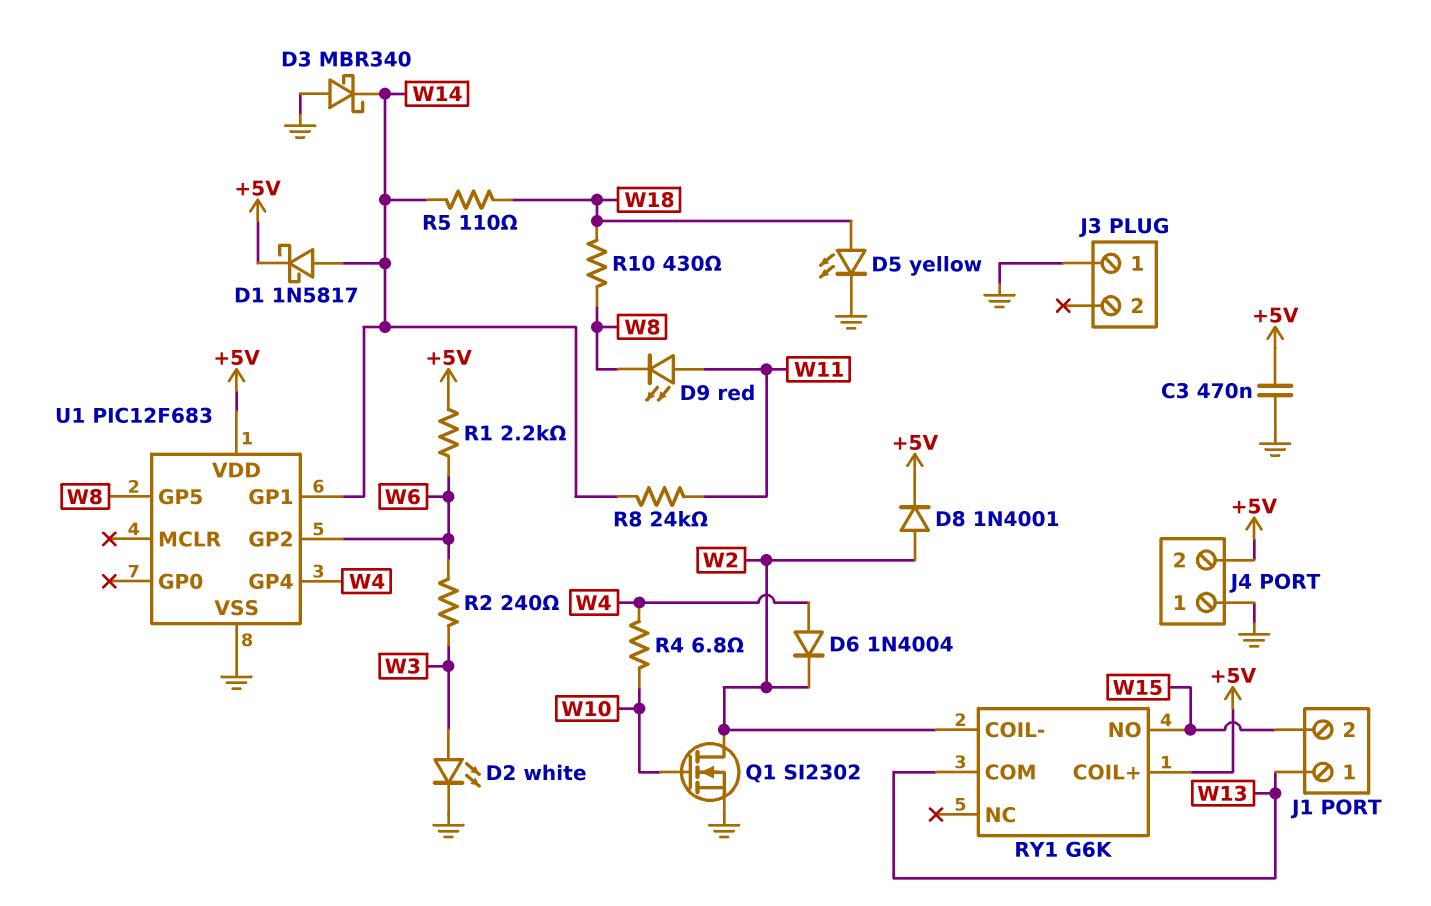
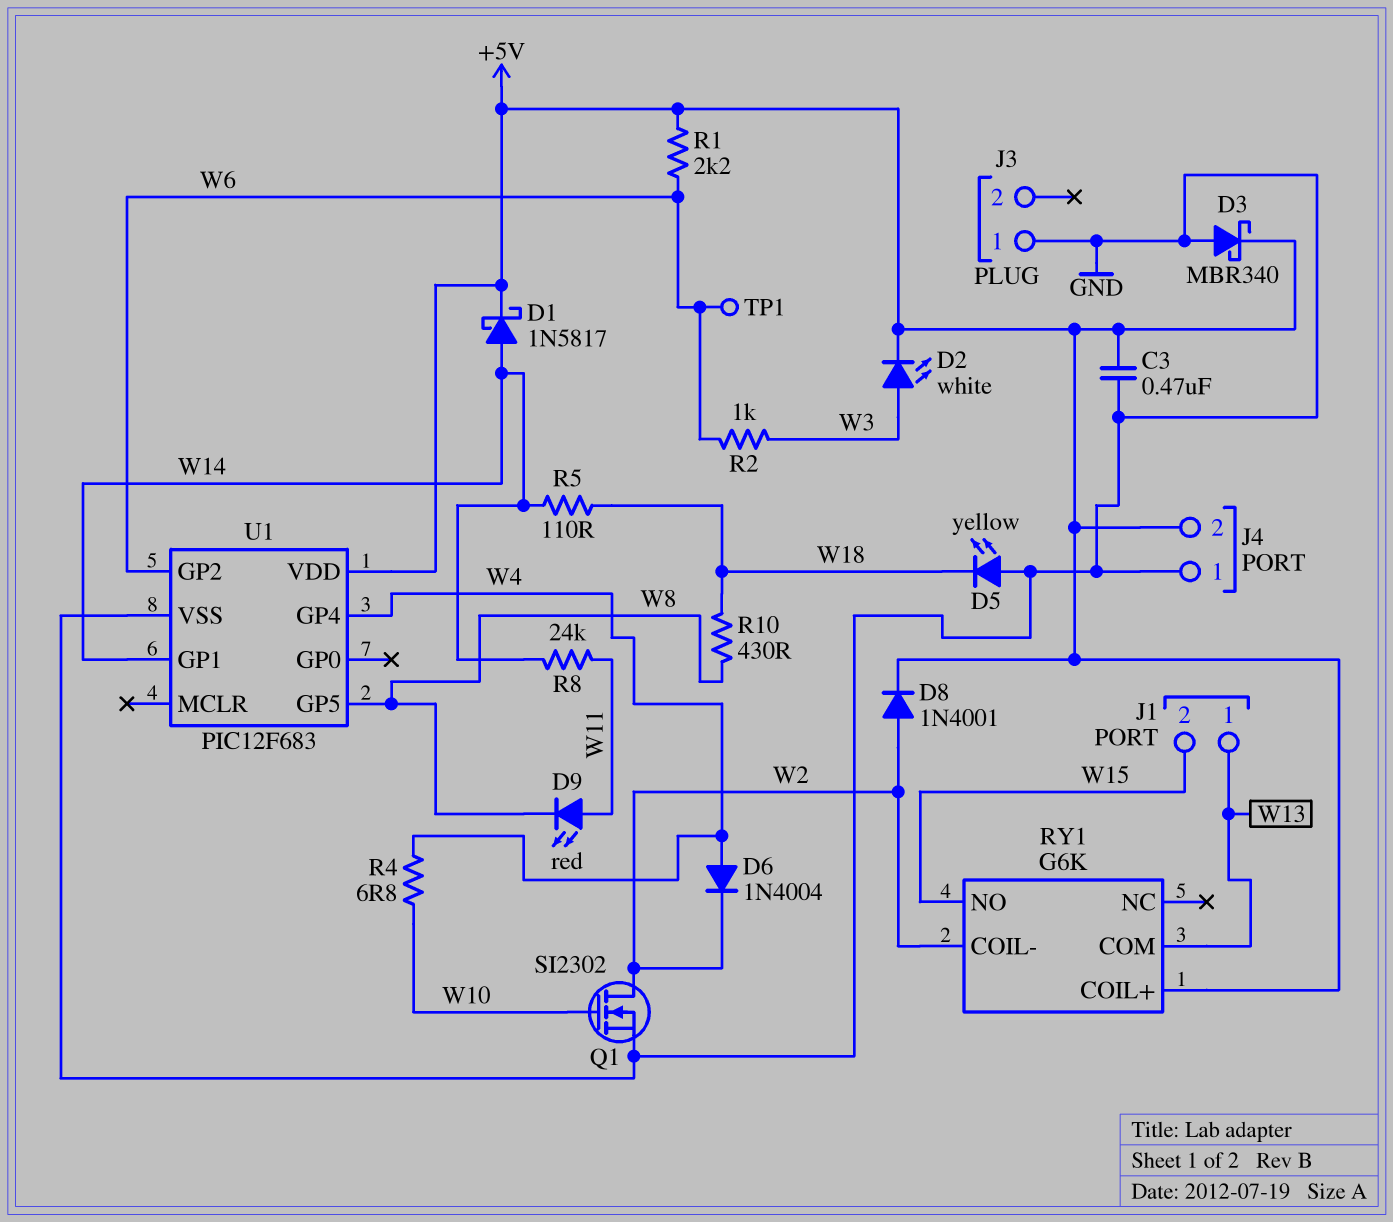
D2: LED white (A W3, K GND) -> LED white (A W3, K +5V)
D3: schottky MBR340 (A GND, K W14) -> schottky MBR340 (A GND, K +5V)
D5: LED yellow (A W18, K GND) -> LED yellow (A GND, K W18)
R2: 240 (W3, W6) -> 1k (W3, W6)
TP1: none -> test point (W6)

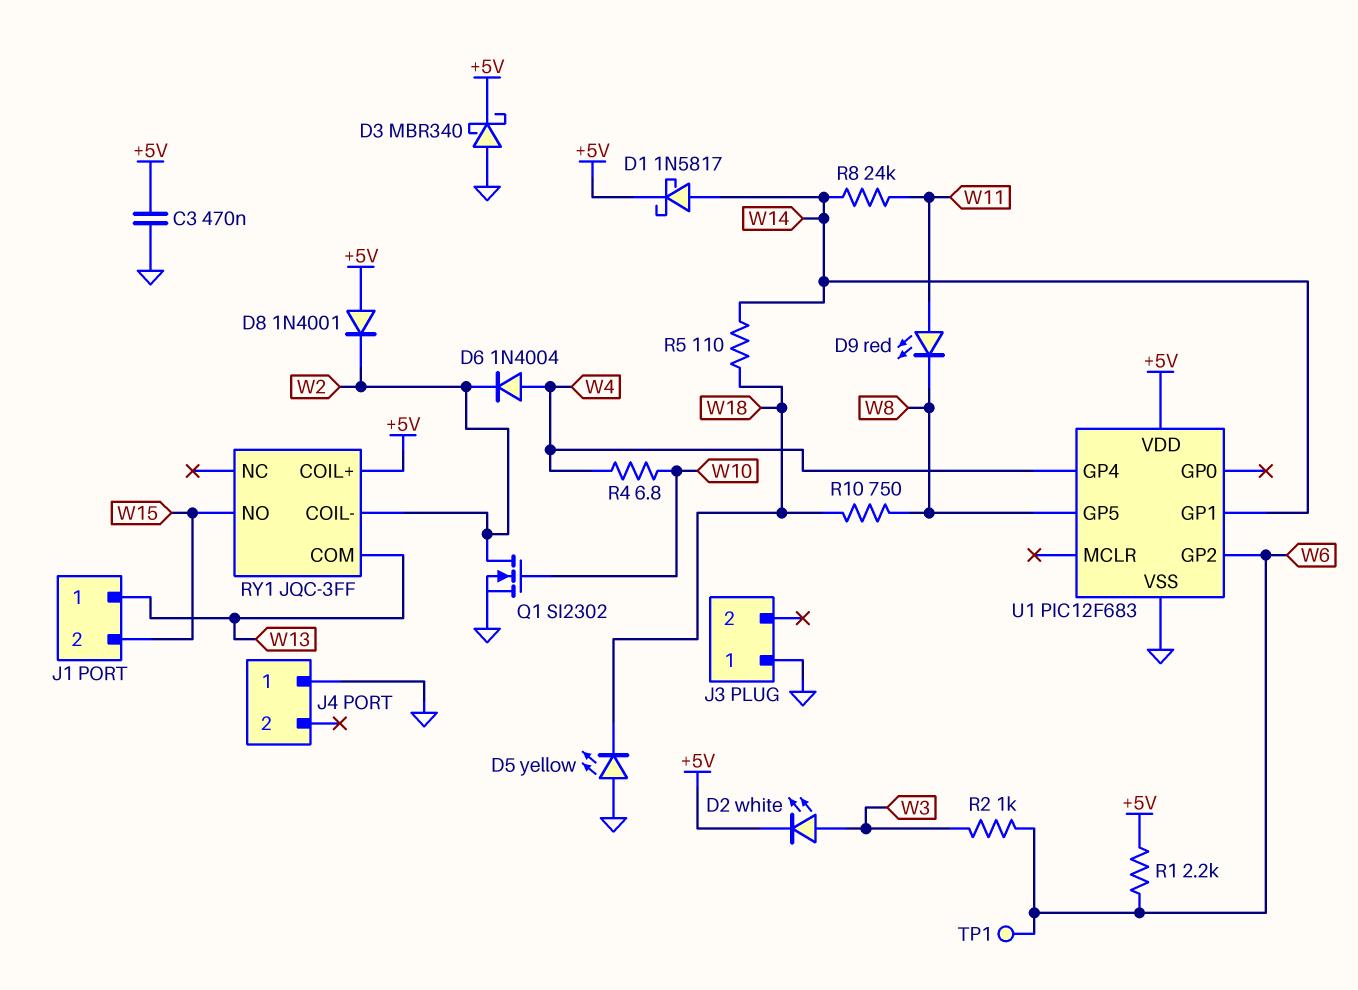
D8: diode 1N4001 (A W2, K +5V) -> diode 1N4001 (A +5V, K W2)
J4 pin 2: +5V -> none
R10: 430 (W8, W18) -> 750 (W8, W18)
RY1: G6K -> JQC-3FF

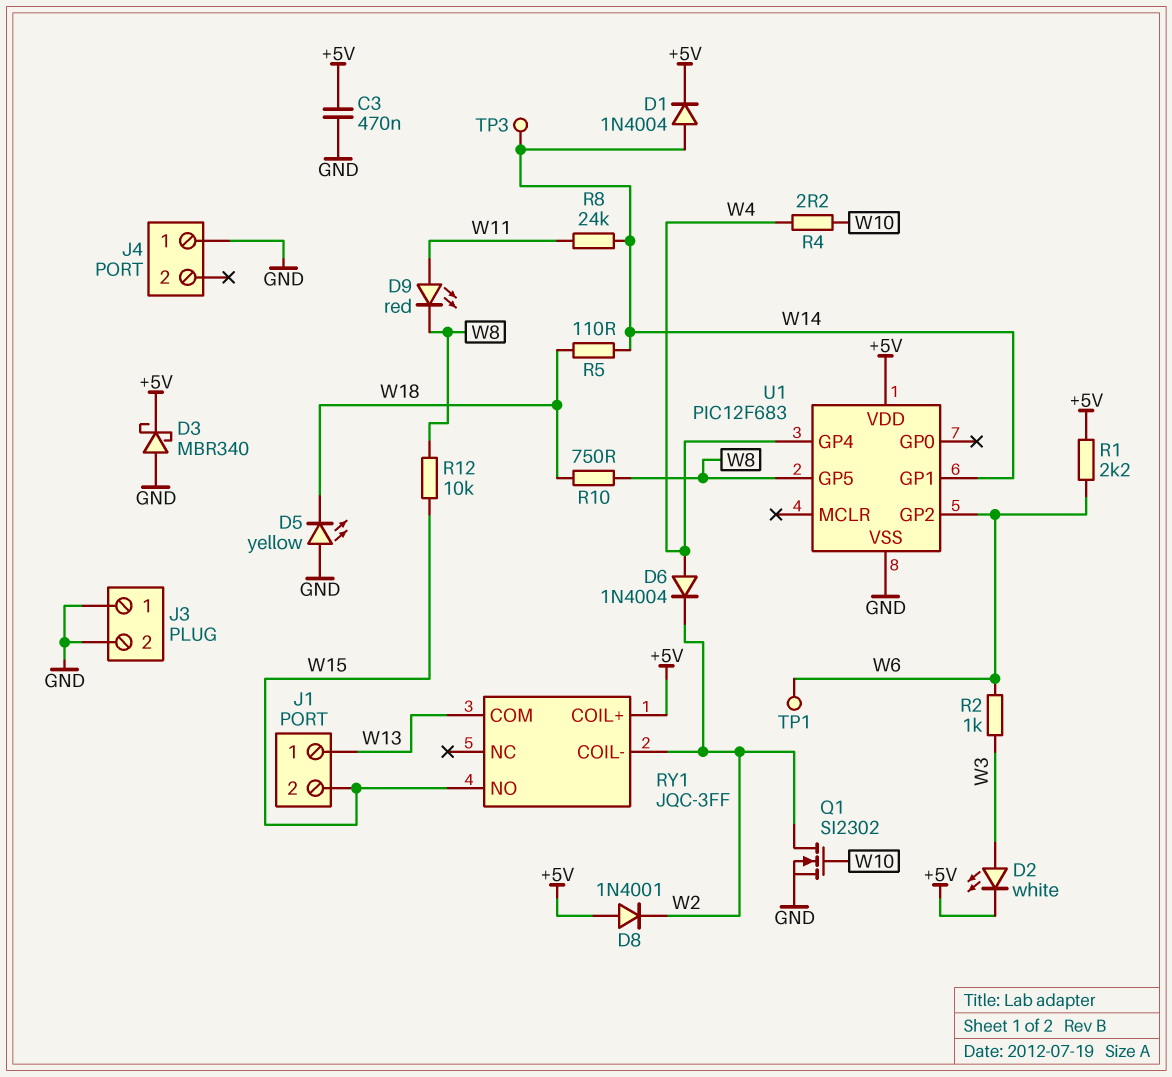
D1: schottky 1N5817 (A W14, K +5V) -> diode 1N4004 (A W14, K +5V)
J3 pin 2: none -> GND
R4: 6.8 (W4, W10) -> 2.2 (W4, W10)
R12: none -> 10k (W8, W15)
TP3: none -> test point (W14)

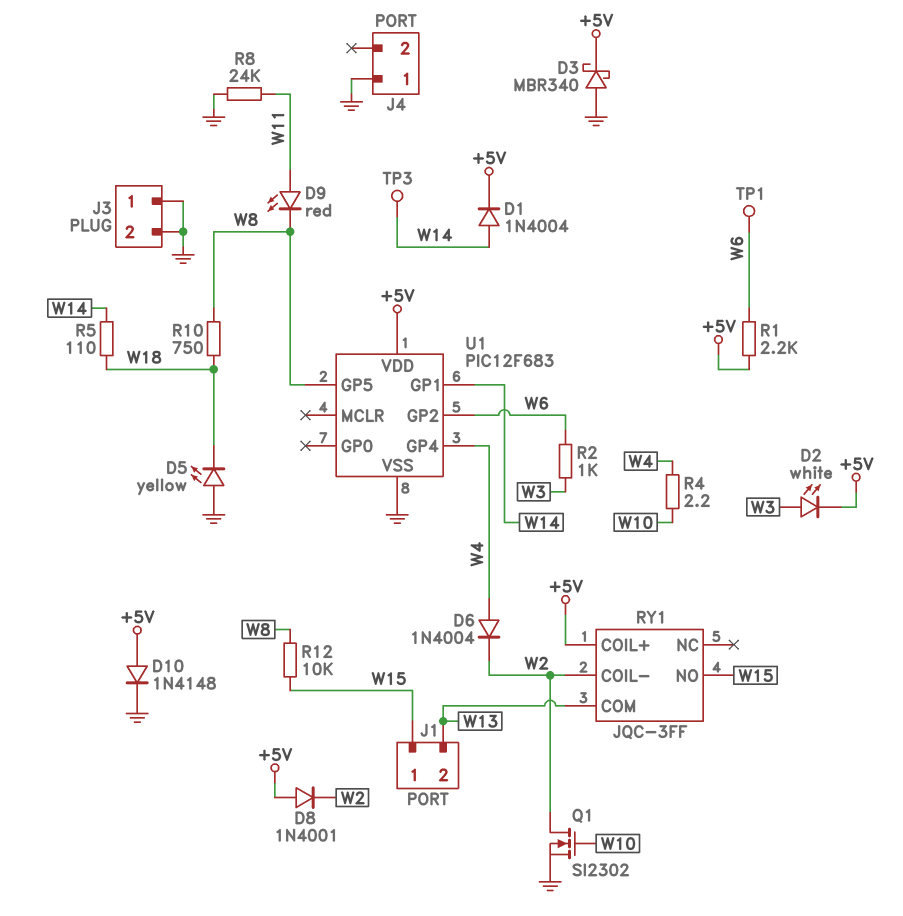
C3: 470nF (+5V, GND) -> none
D10: none -> diode 1N4148 (A +5V, K GND)
J1 pin 1: W13 -> W15
J1 pin 2: W15 -> W13
R8: 24k (W11, W14) -> 24k (GND, W11)

